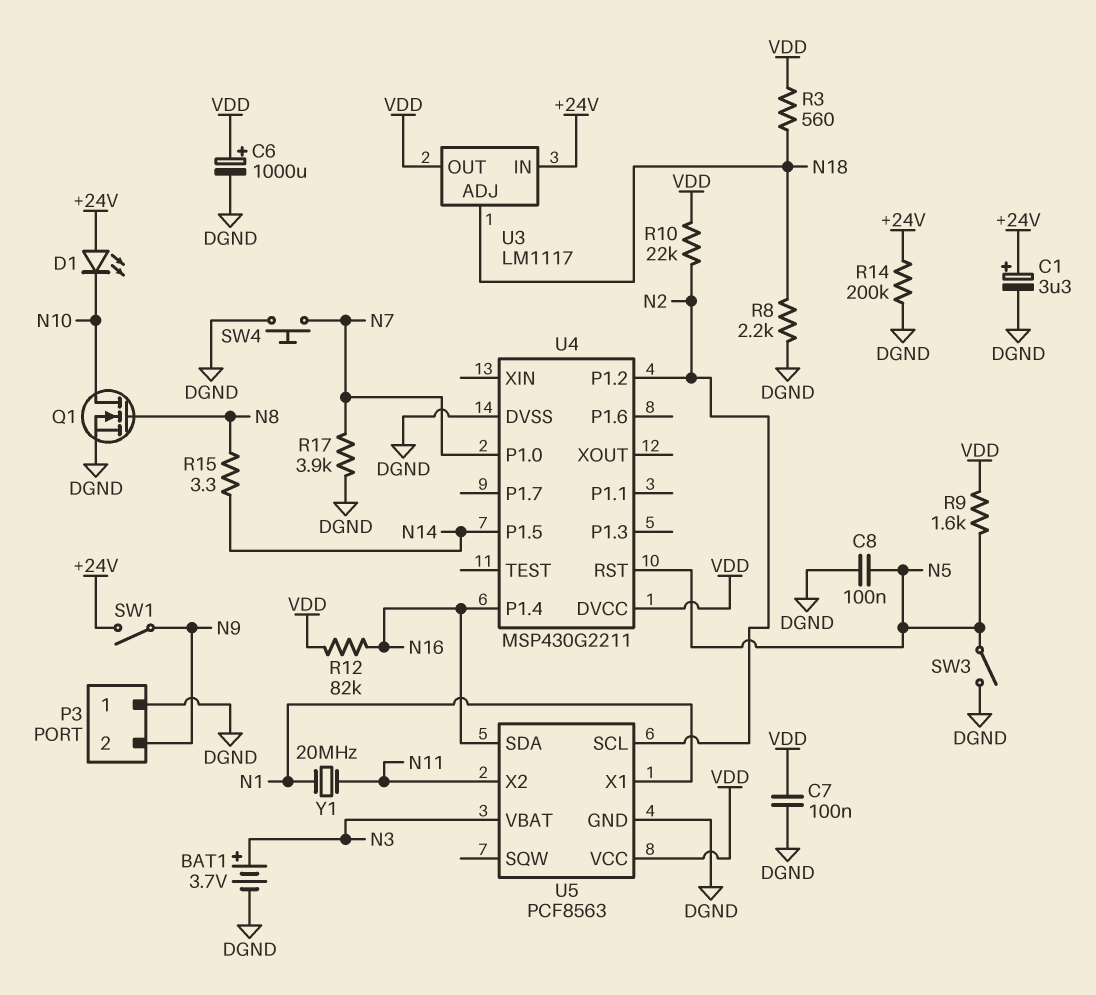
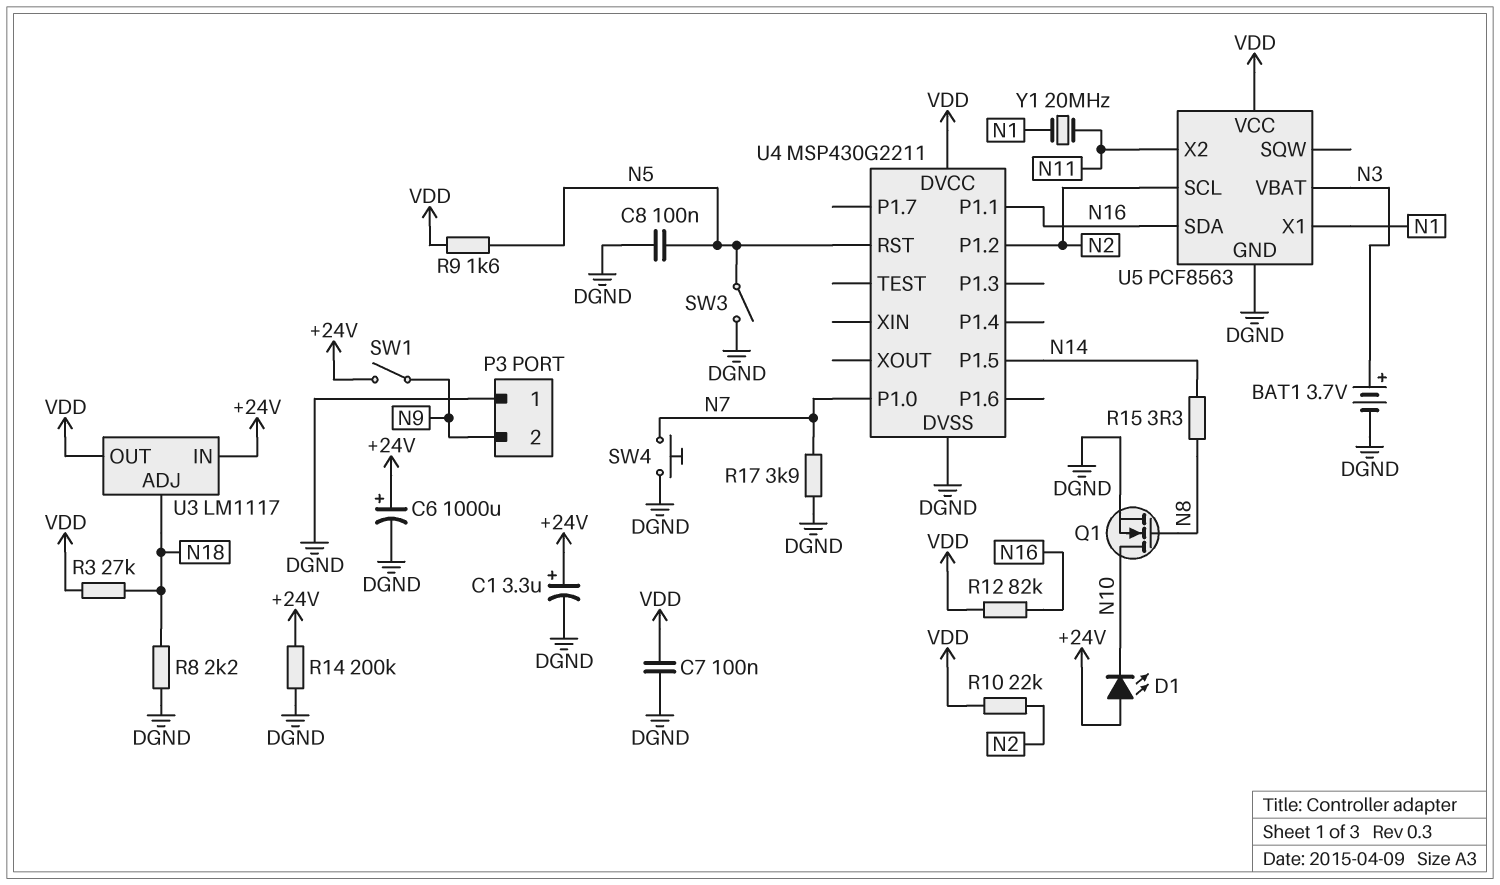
C6: 1000uF (plus VDD, minus DGND) -> 1000uF (plus +24V, minus DGND)
R3: 560 (N18, VDD) -> 27k (N18, VDD)
U4 pin P1.1: none -> N16
U4 pin P1.4: N16 -> none

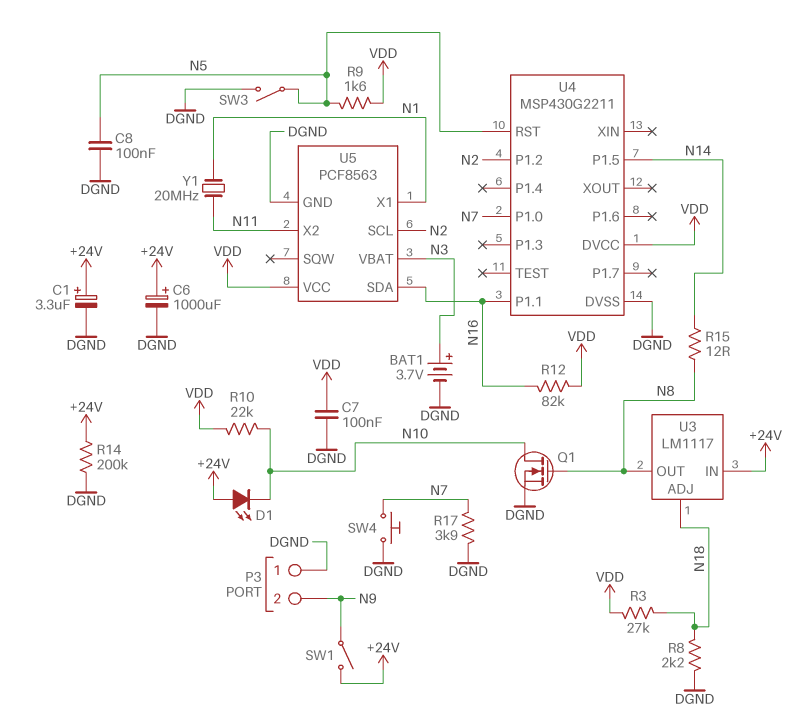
R10: 22k (N2, VDD) -> 22k (N10, VDD)
R15: 3.3 (N8, N14) -> 12 (N8, N14)
U3 pin OUT: VDD -> N8

